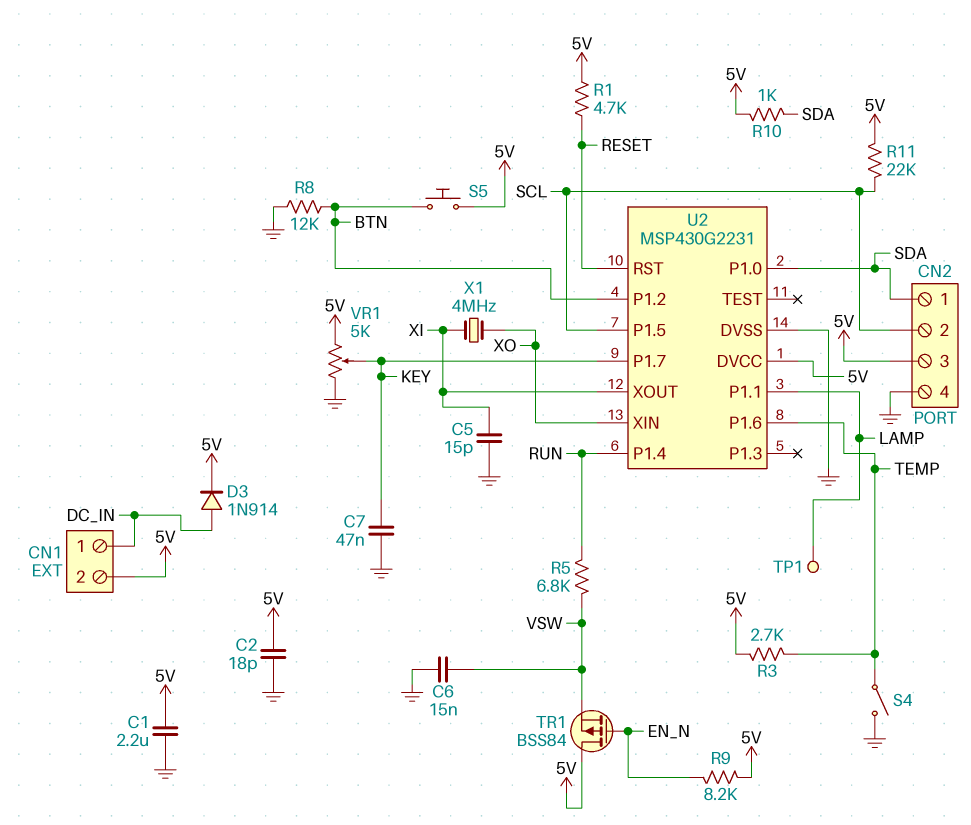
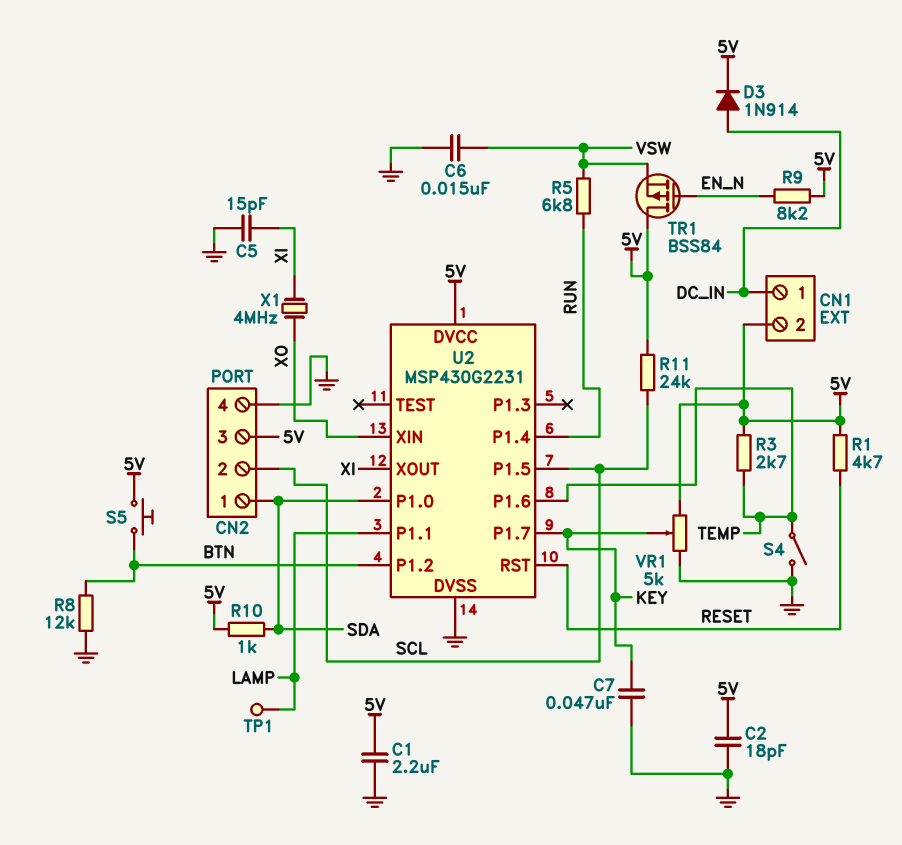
R11: 22k (5V, SCL) -> 24k (5V, SCL)

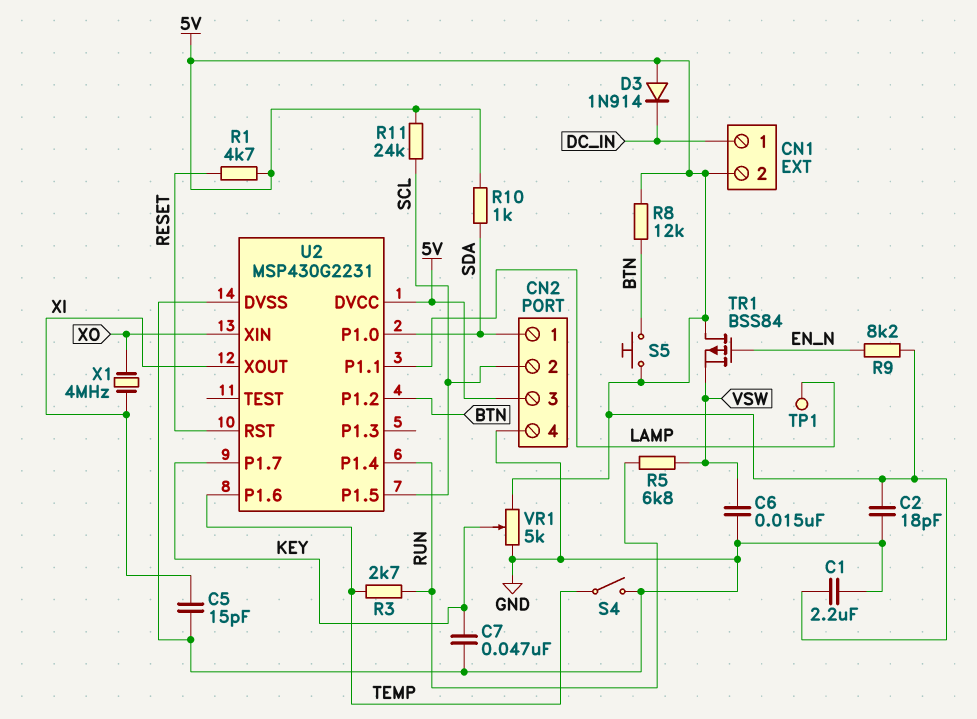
D3: diode 1N914 (A DC_IN, K 5V) -> diode 1N914 (A 5V, K DC_IN)
R3: 2.7k (5V, TEMP) -> 2.7k (RUN, TEMP)
R8: 12k (BTN, GND) -> 12k (5V, BTN)

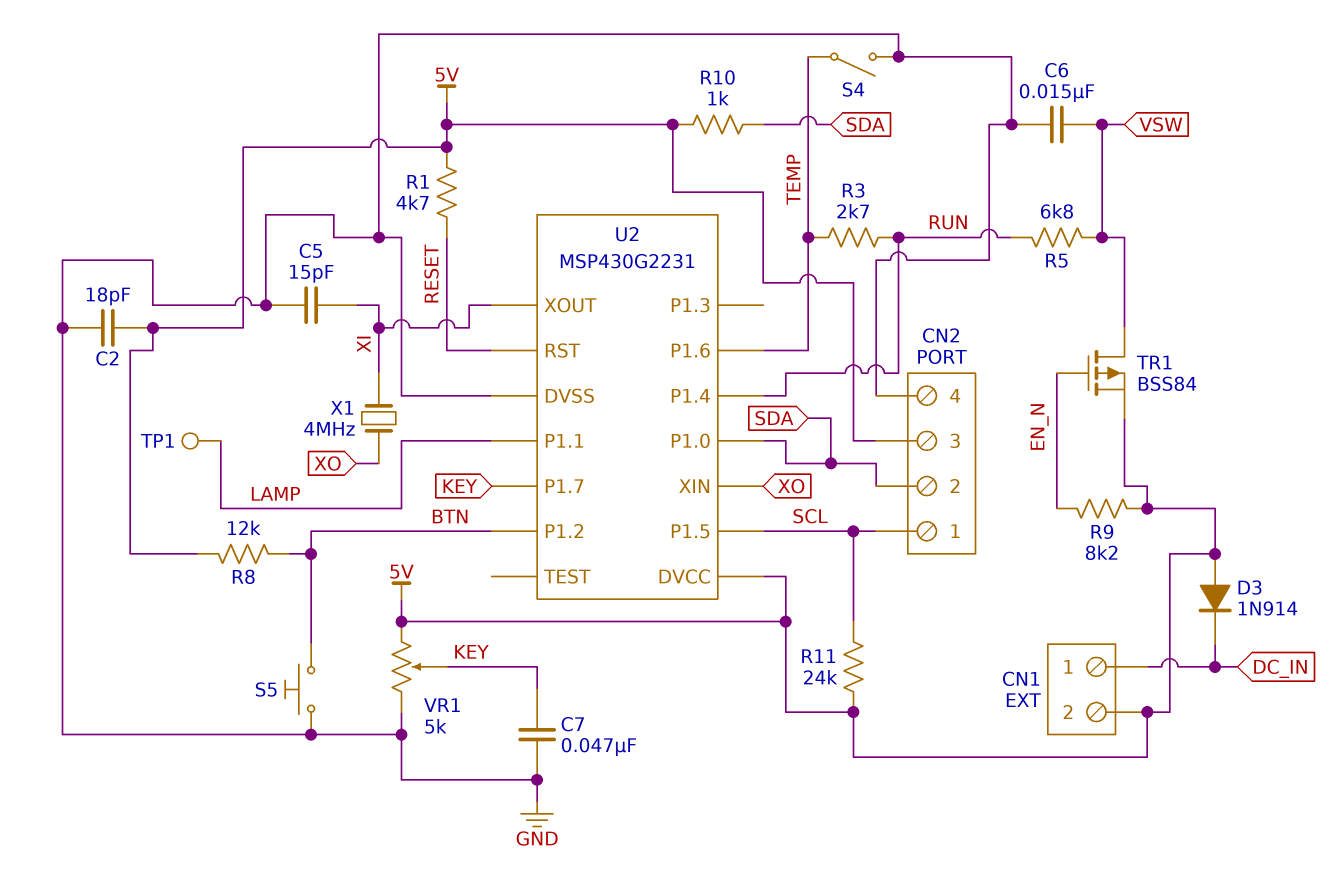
C1: 2.2uF (5V, GND) -> none
CN2 pin 1: SDA -> SCL
CN2 pin 2: SCL -> SDA
S5: button (5V, BTN) -> button (BTN, GND)
TR1: PMOS BSS84 (G EN_N, D 5V, S VSW) -> PMOS BSS84 (G EN_N, D VSW, S 5V)

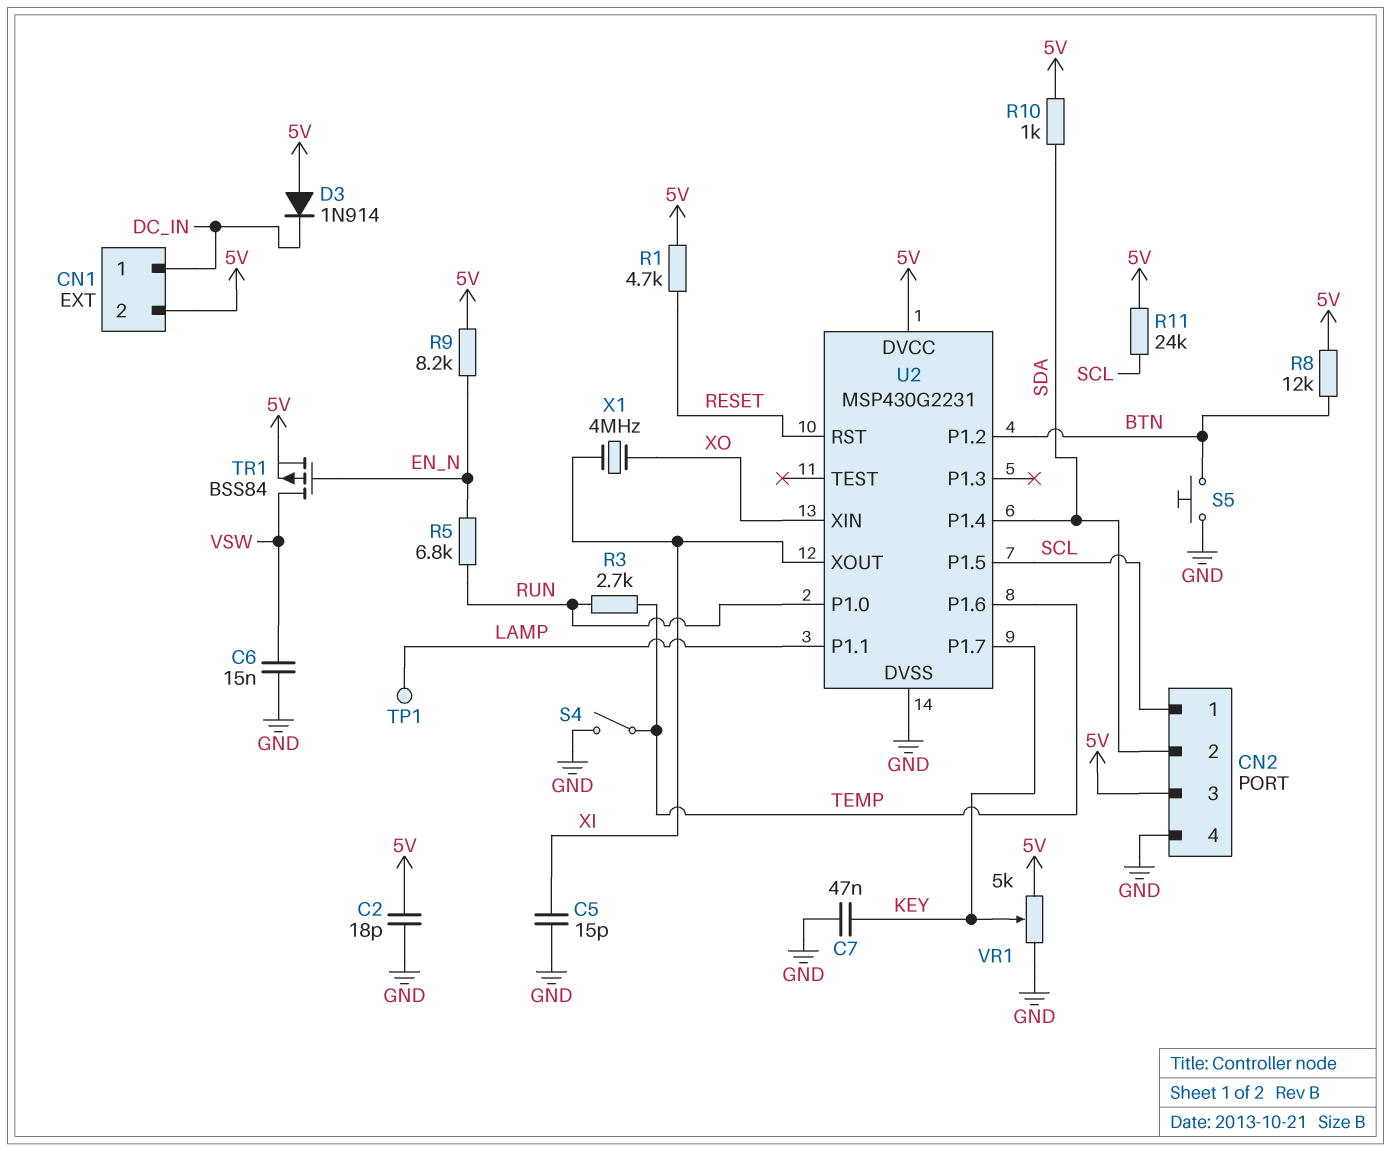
R5: 6.8k (RUN, VSW) -> 6.8k (EN_N, RUN)
U2 pin P1.0: SDA -> RUN
U2 pin P1.4: RUN -> SDA

